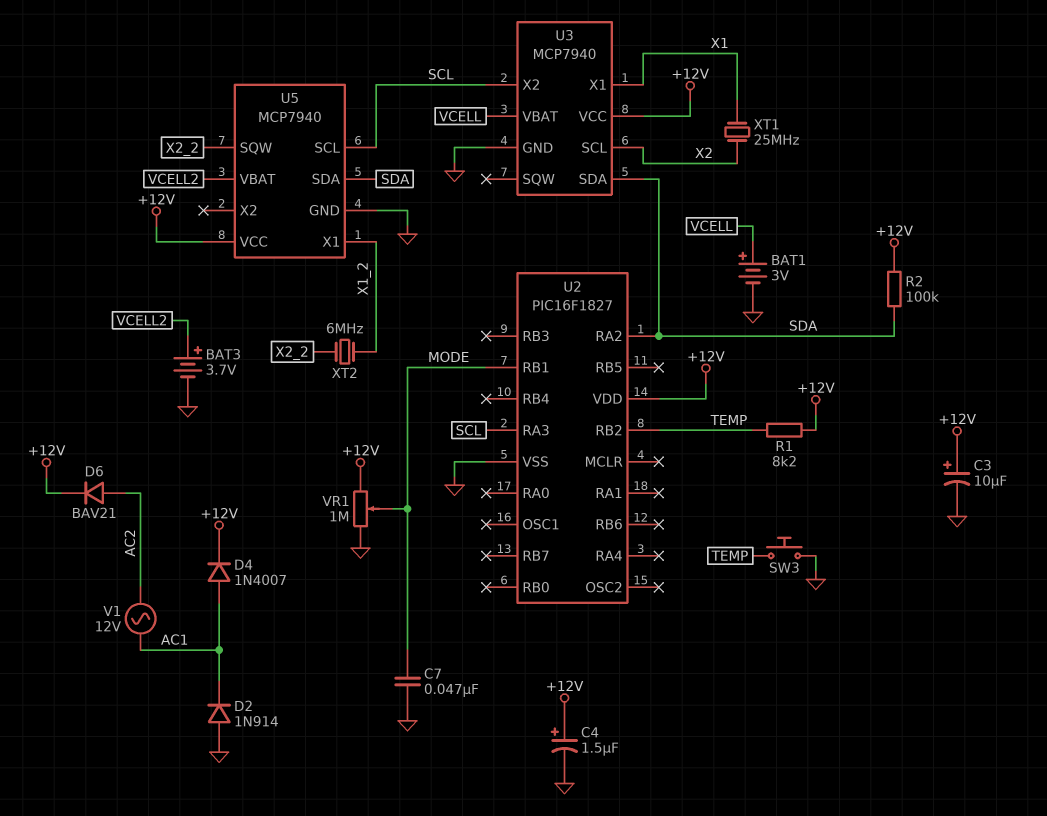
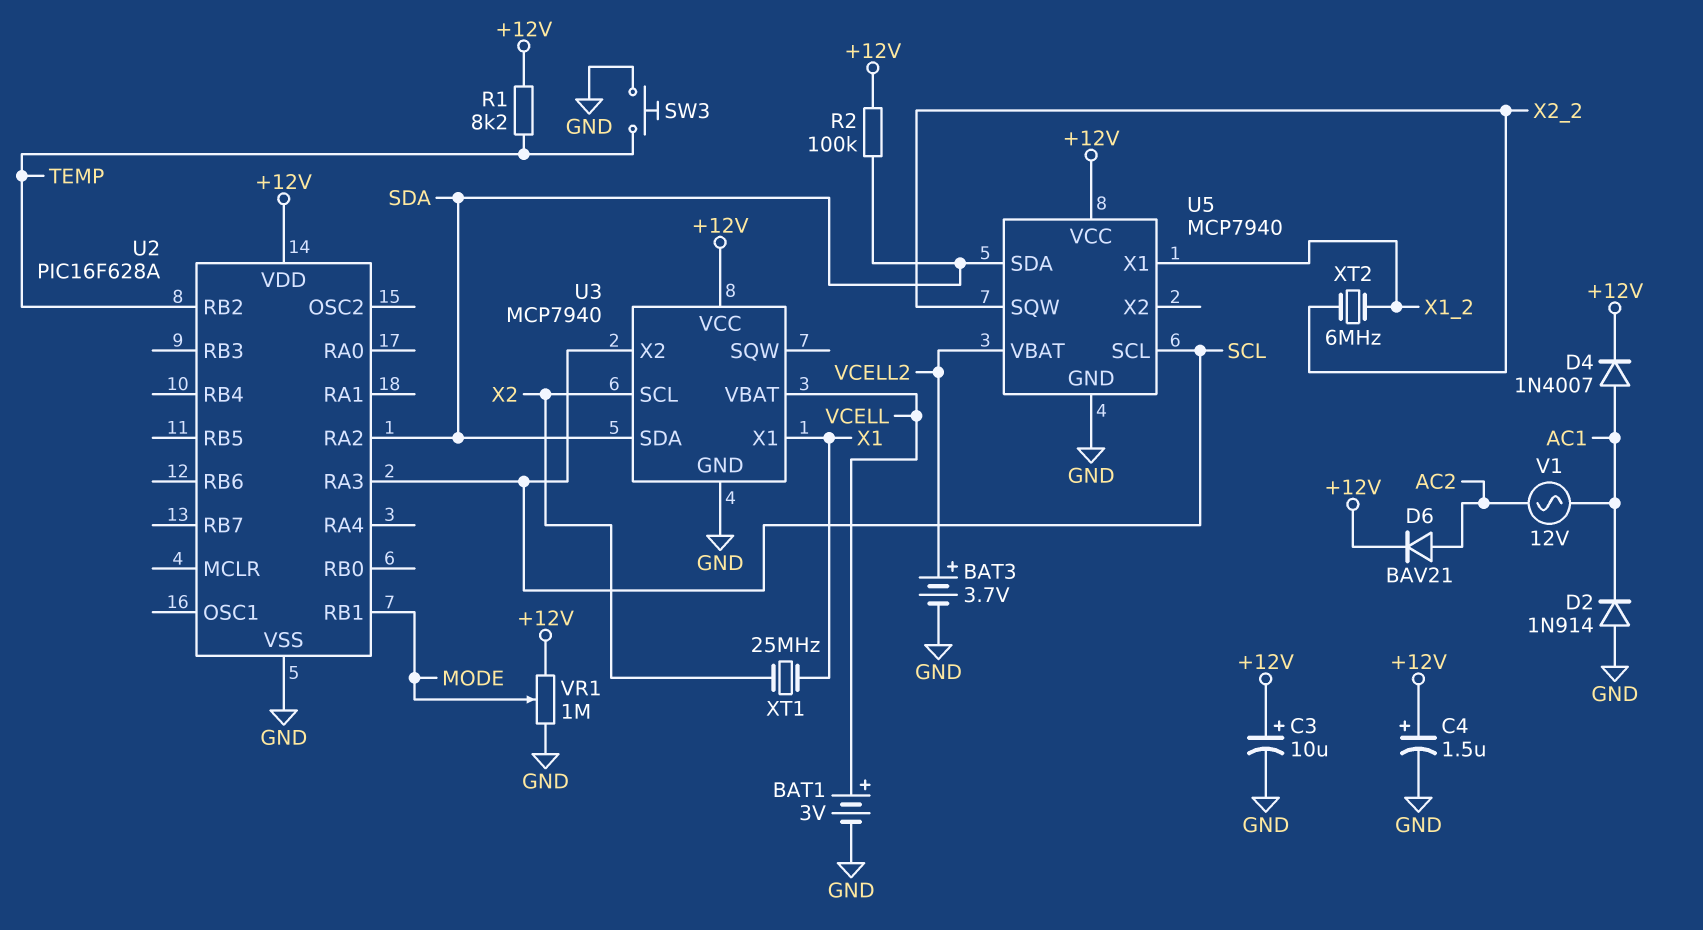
C7: 47nF (GND, MODE) -> none
U2: PIC16F1827 -> PIC16F628A

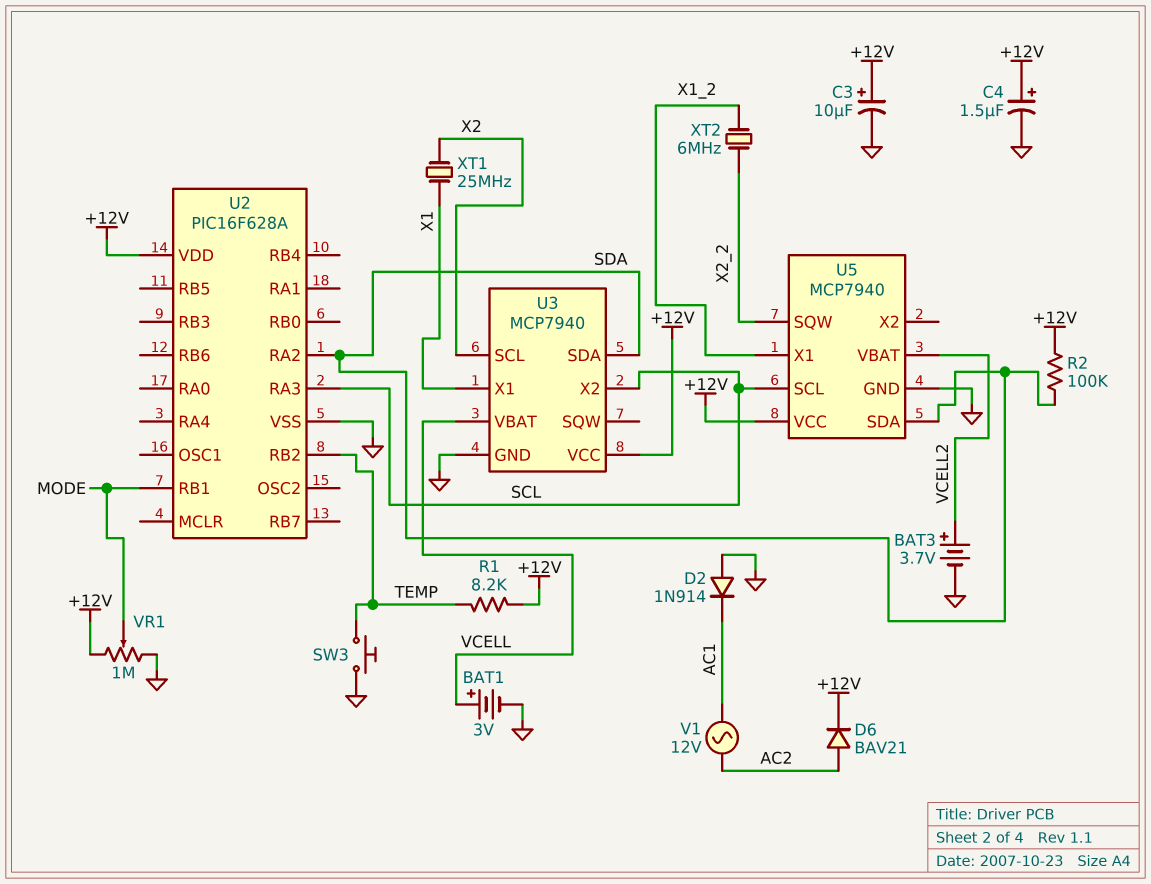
D4: diode 1N4007 (A AC1, K +12V) -> none

